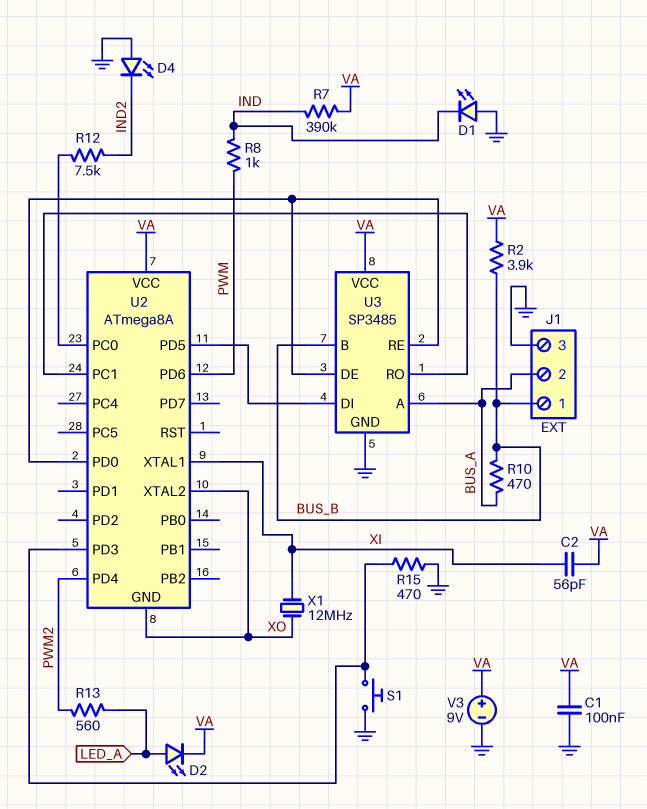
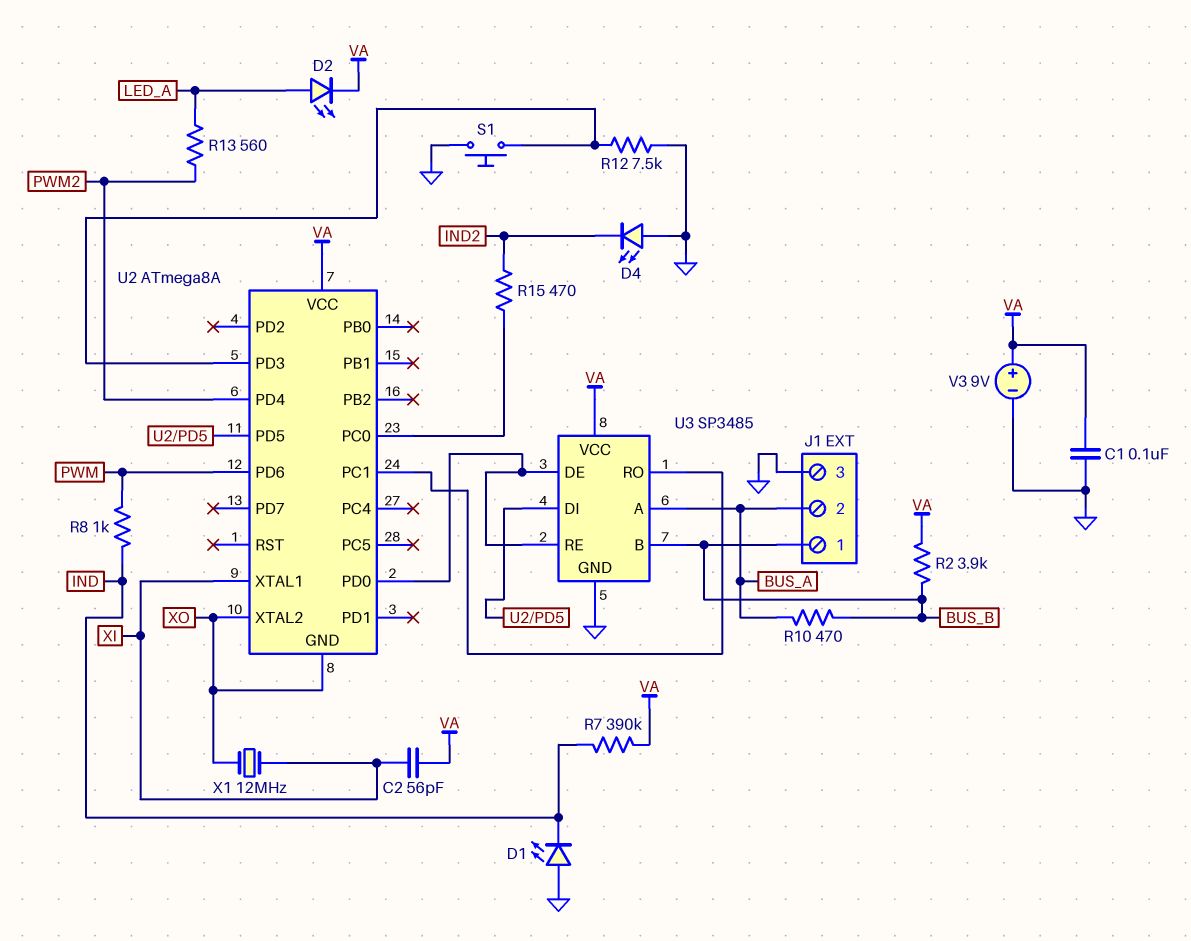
R12: 7.5k (IND2, U2/PC0) -> 7.5k (GND, U2/PD3)
R15: 470 (GND, U2/PD3) -> 470 (IND2, U2/PC0)

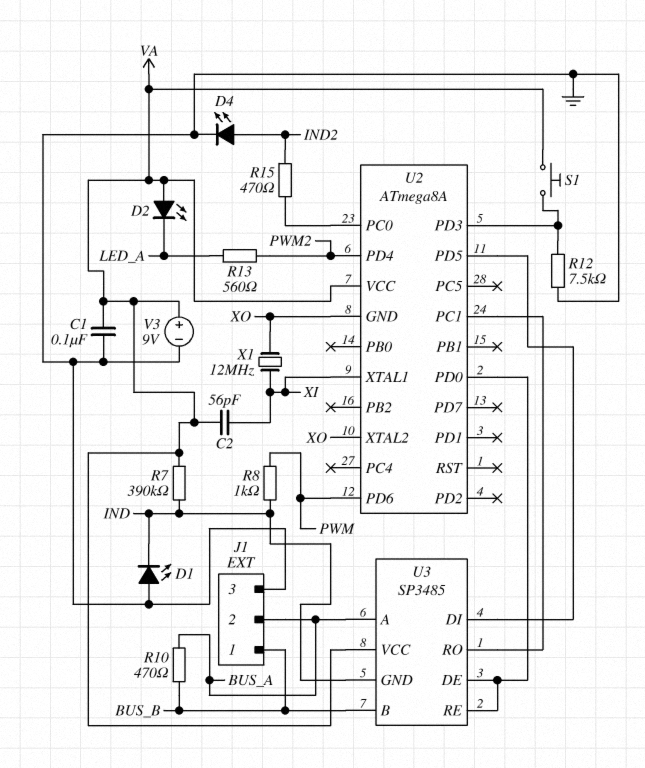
D2: LED (A LED_A, K VA) -> LED (A VA, K LED_A)
D4: LED (A GND, K IND2) -> LED (A IND2, K GND)
R2: 3.9k (BUS_B, VA) -> none
S1: button (GND, U2/PD3) -> button (U2/PD3, VA)
U3 pin GND: GND -> IND

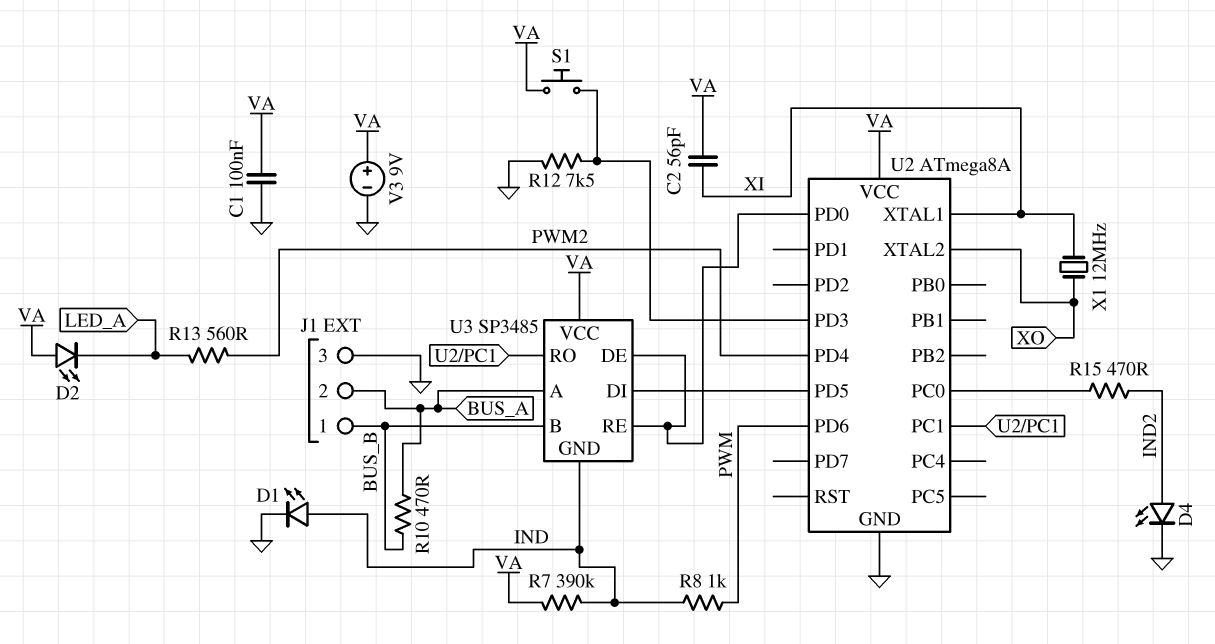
D1: LED (A GND, K IND) -> LED (A IND, K GND)
U2 pin GND: XO -> GND

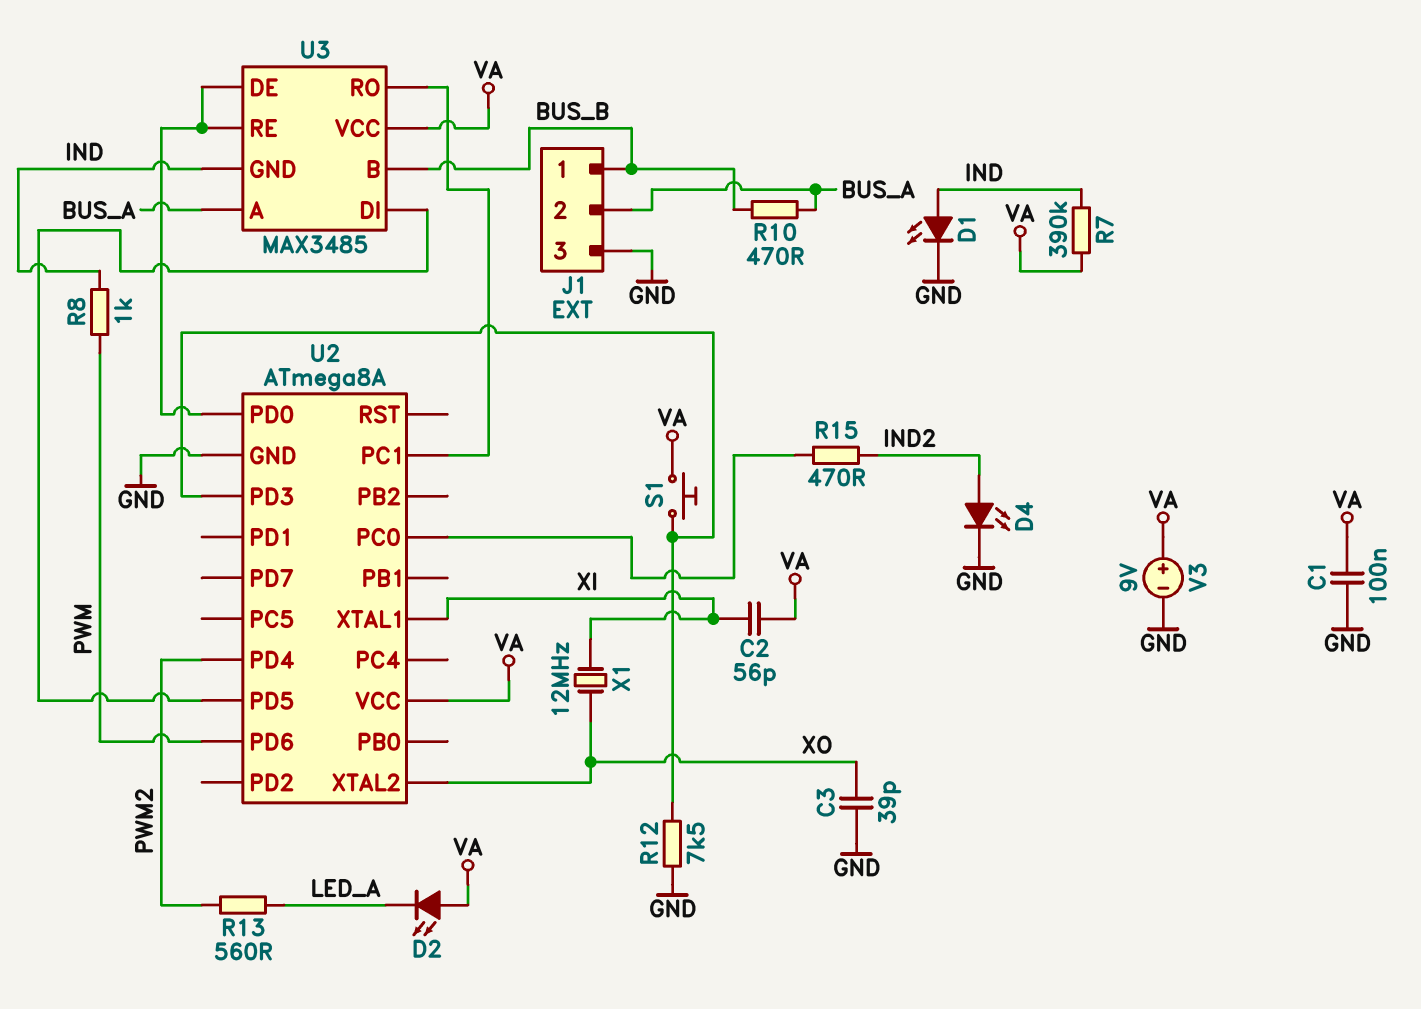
C3: none -> 39pF (GND, XO)
U3: SP3485 -> MAX3485

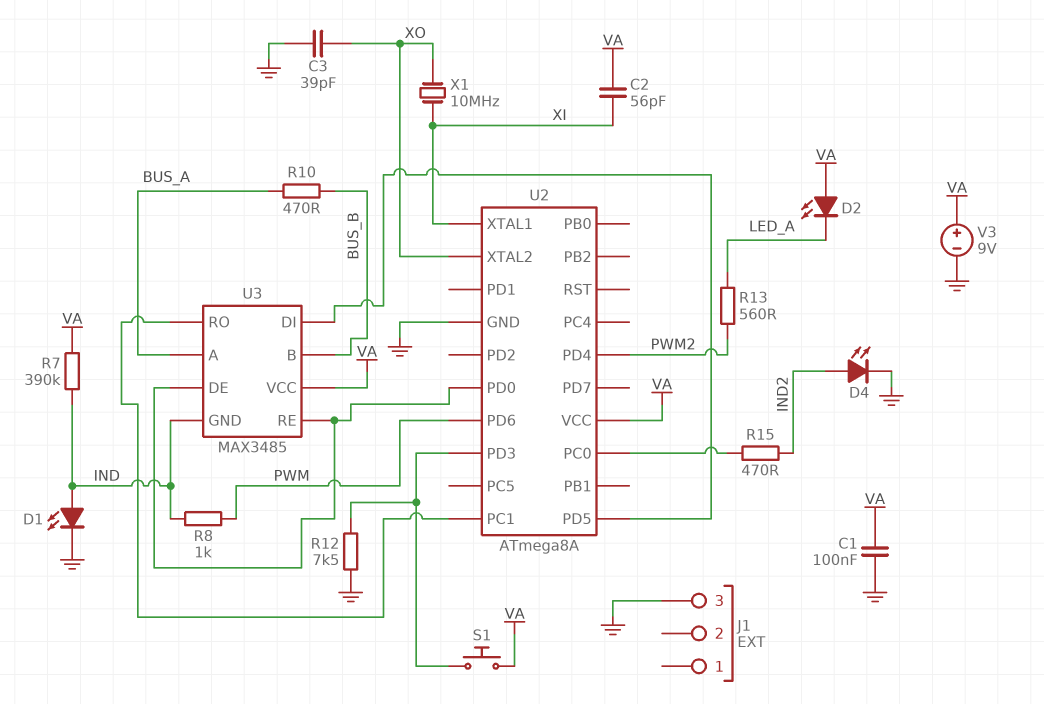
J1 pin 1: BUS_B -> none
J1 pin 2: BUS_A -> none
X1: 12MHz (XI, XO) -> 10MHz (XI, XO)

